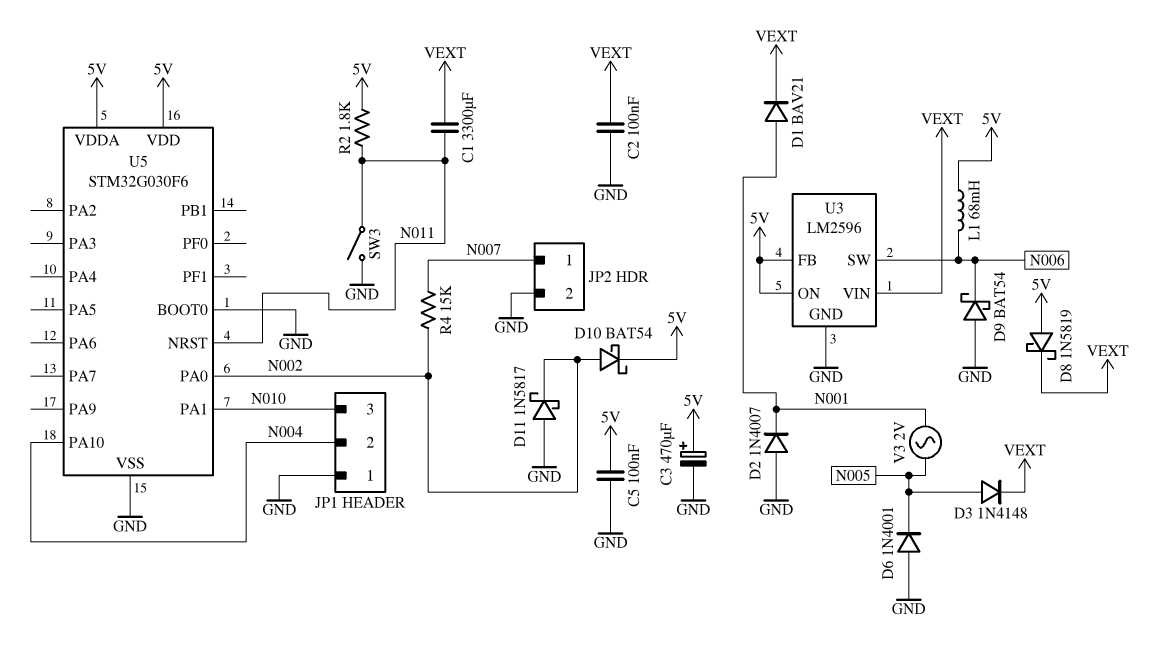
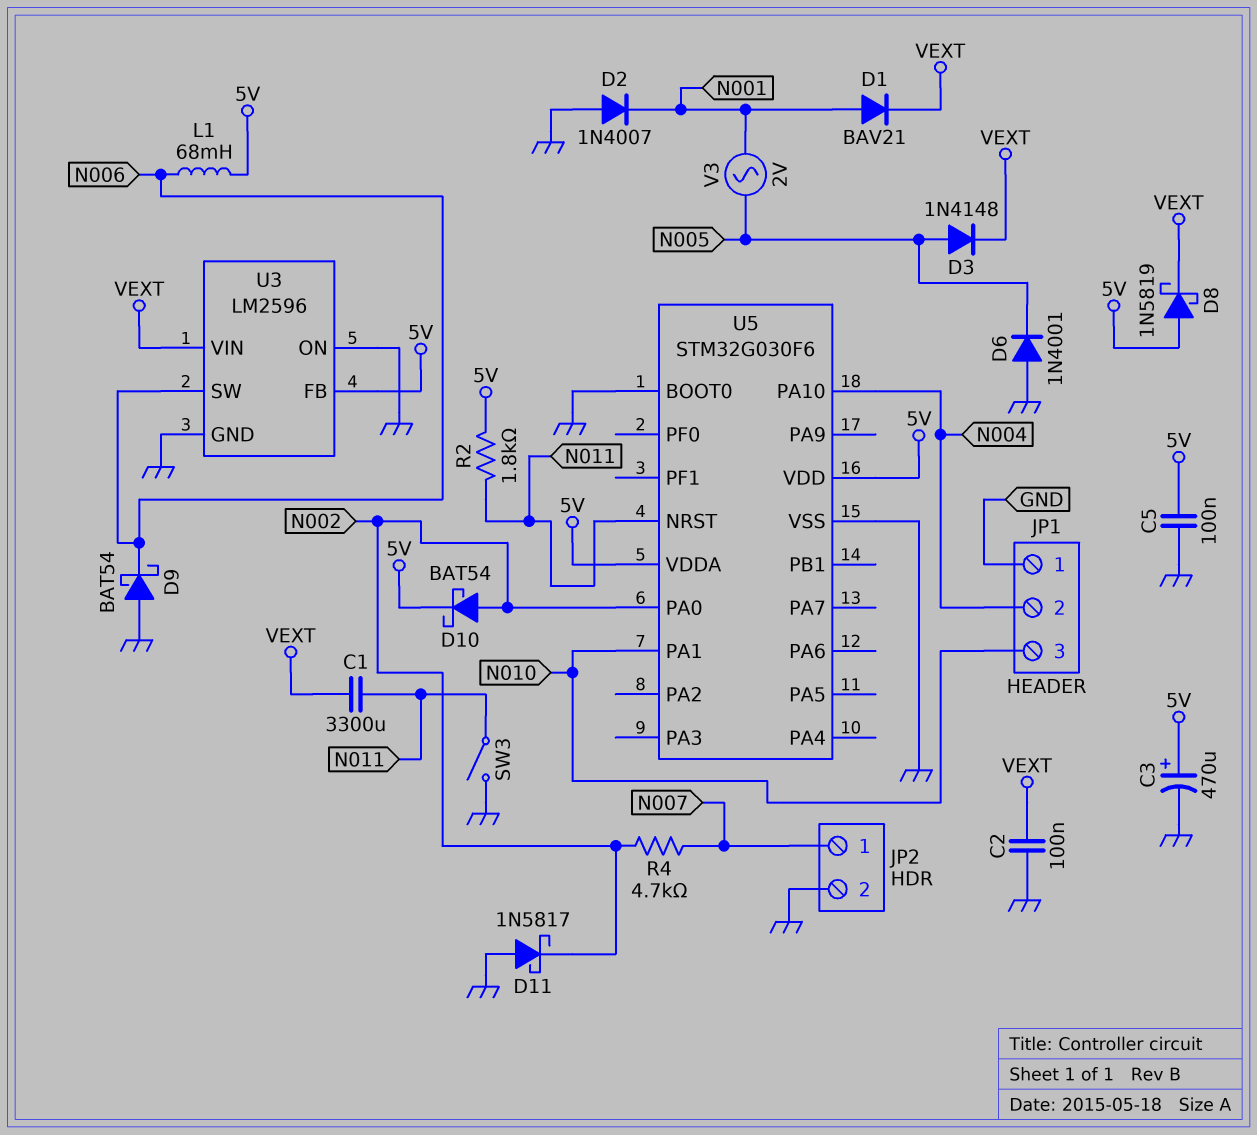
R4: 15k (N002, N007) -> 4.7k (N002, N007)
U3 pin ON: 5V -> GND

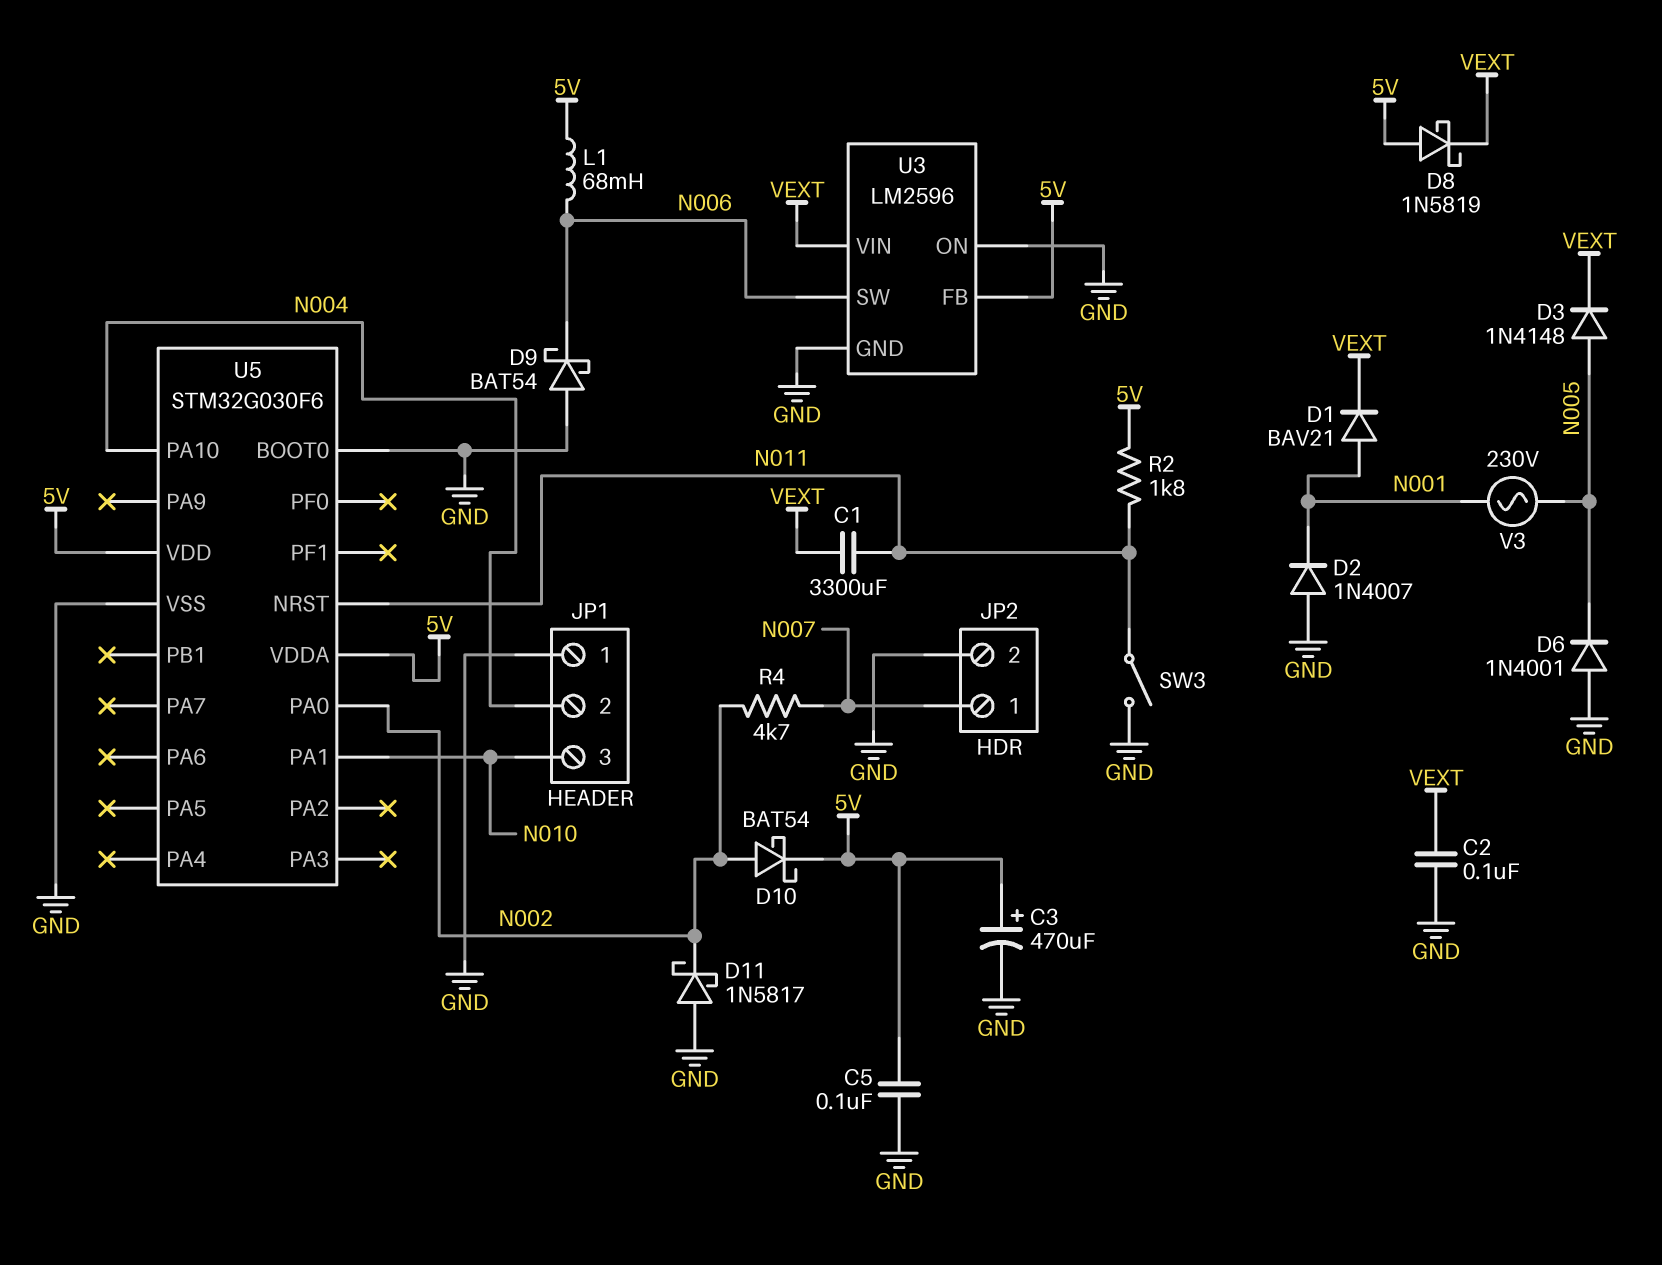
V3: AC 2V (N001, N005) -> AC 230V (N001, N005)

